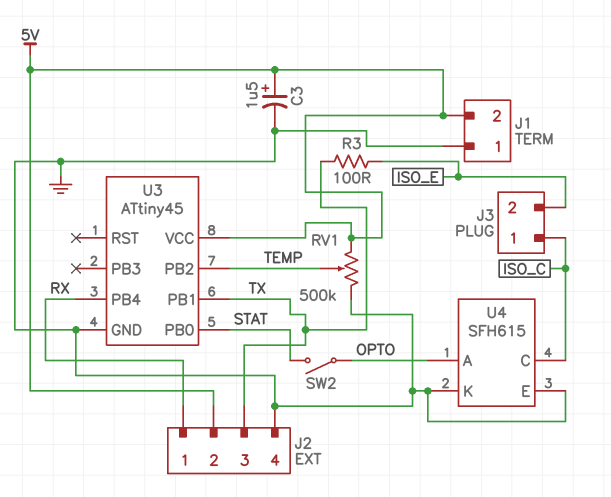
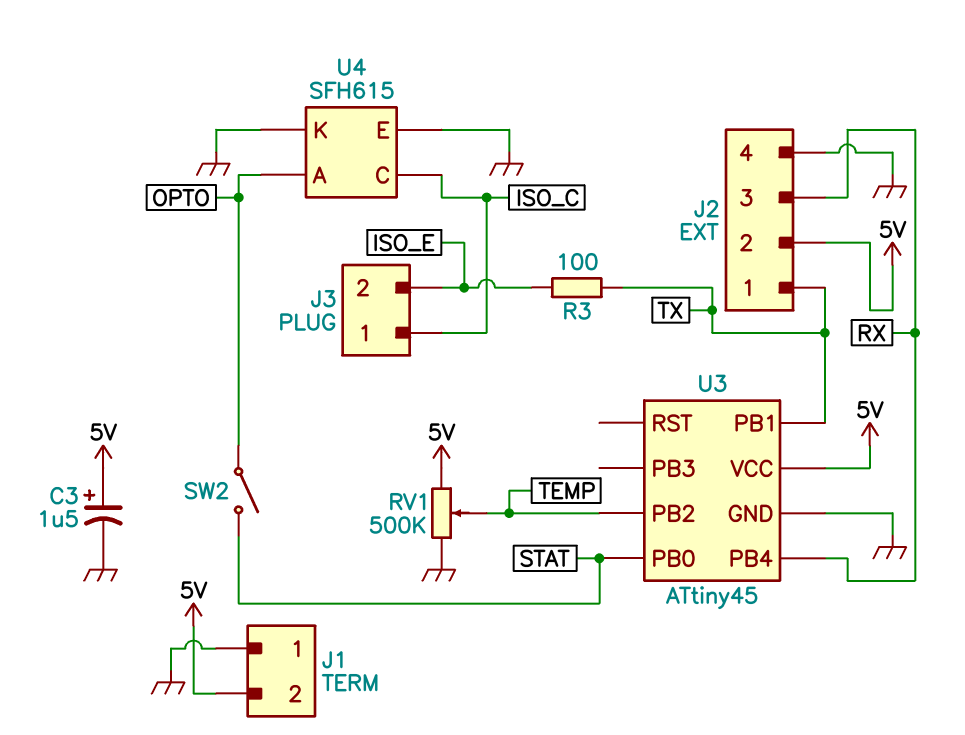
J2 pin 1: RX -> TX
J2 pin 3: TX -> RX

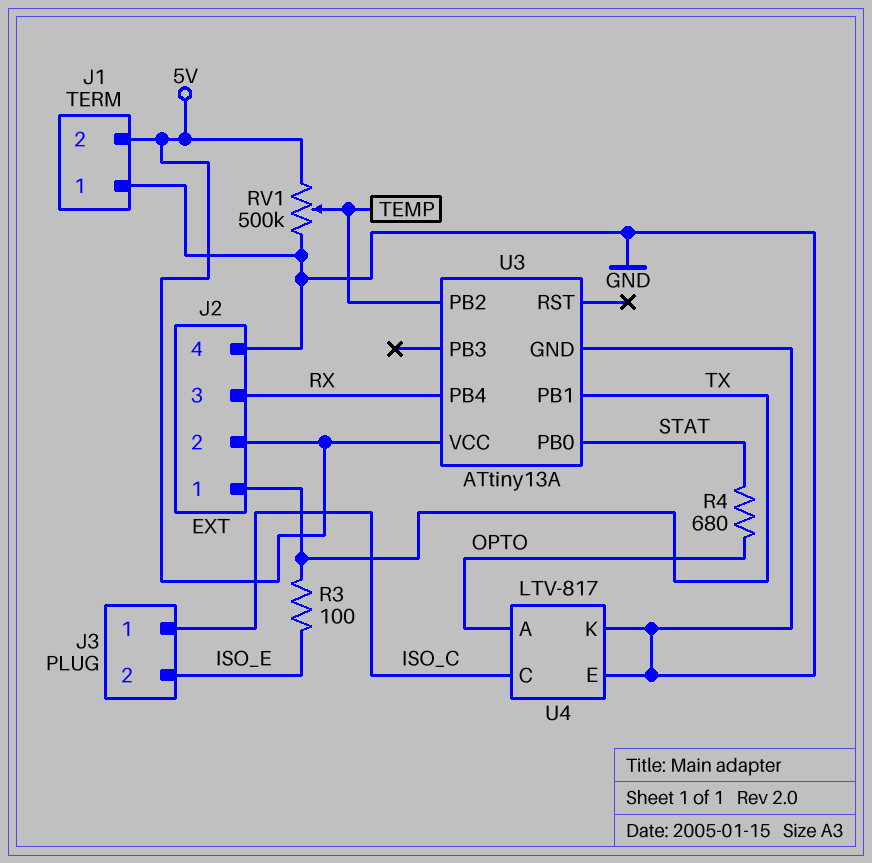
C3: 1.5uF (plus 5V, minus GND) -> none
R4: none -> 680 (OPTO, STAT)
SW2: switch (OPTO, STAT) -> none
U3: ATtiny45 -> ATtiny13A
U4: SFH615 -> LTV-817

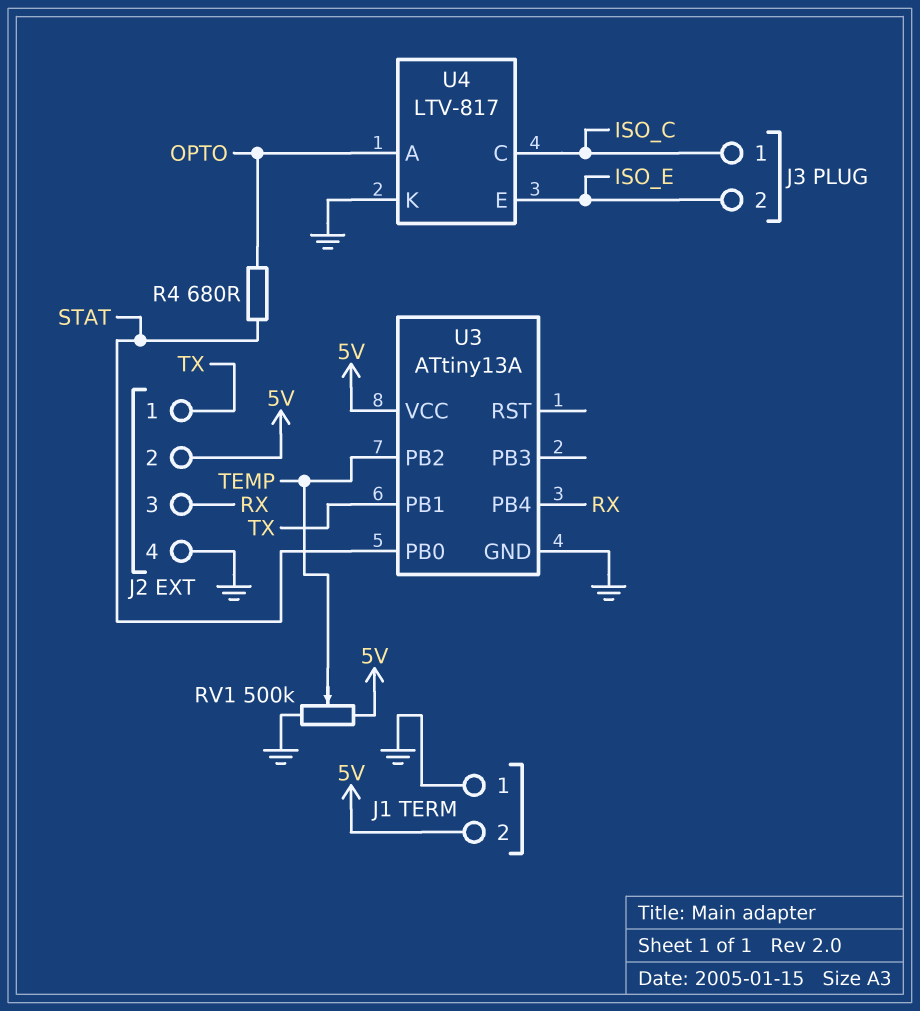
R3: 100 (ISO_E, TX) -> none
U4 pin E: GND -> ISO_E

